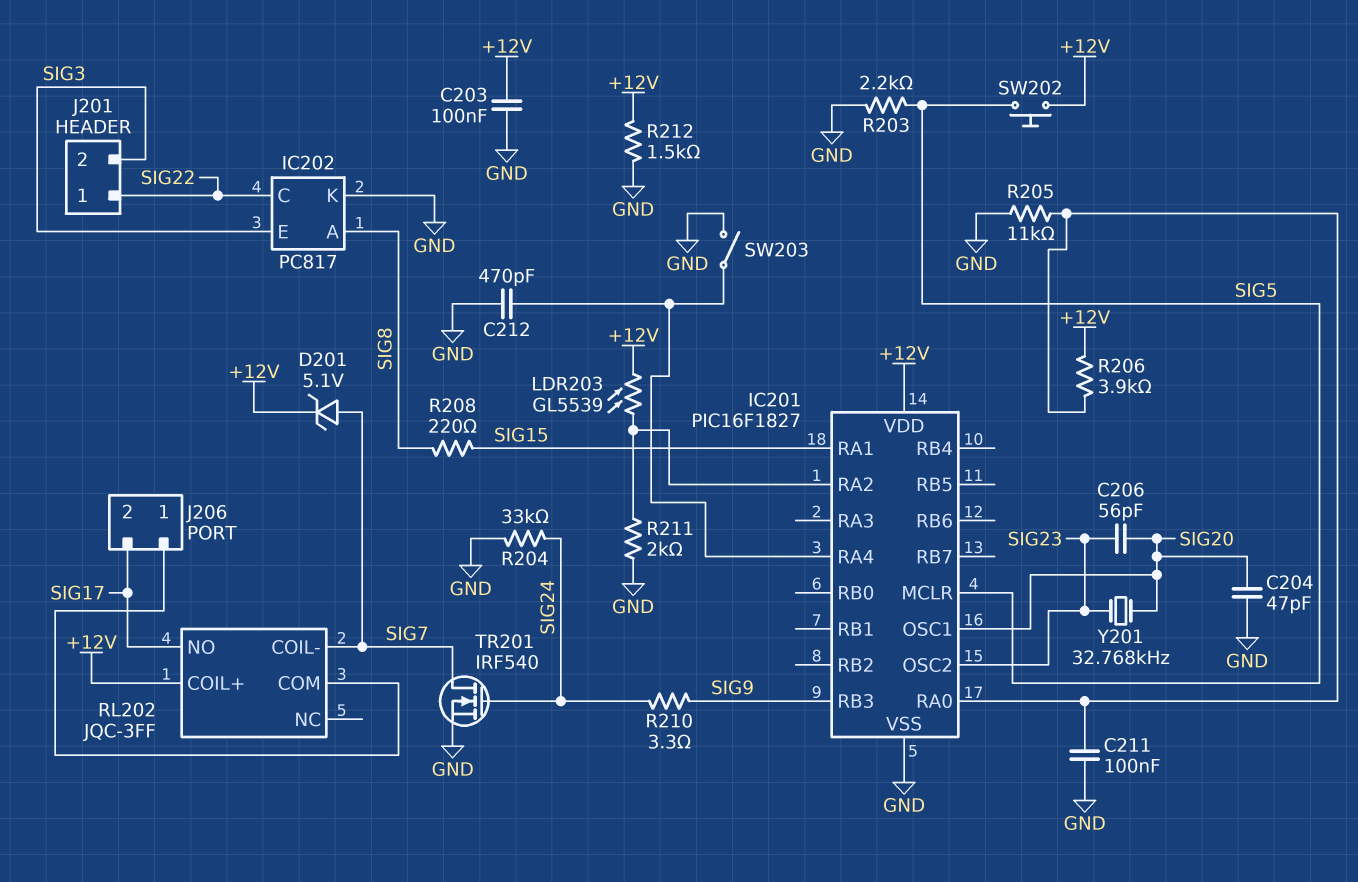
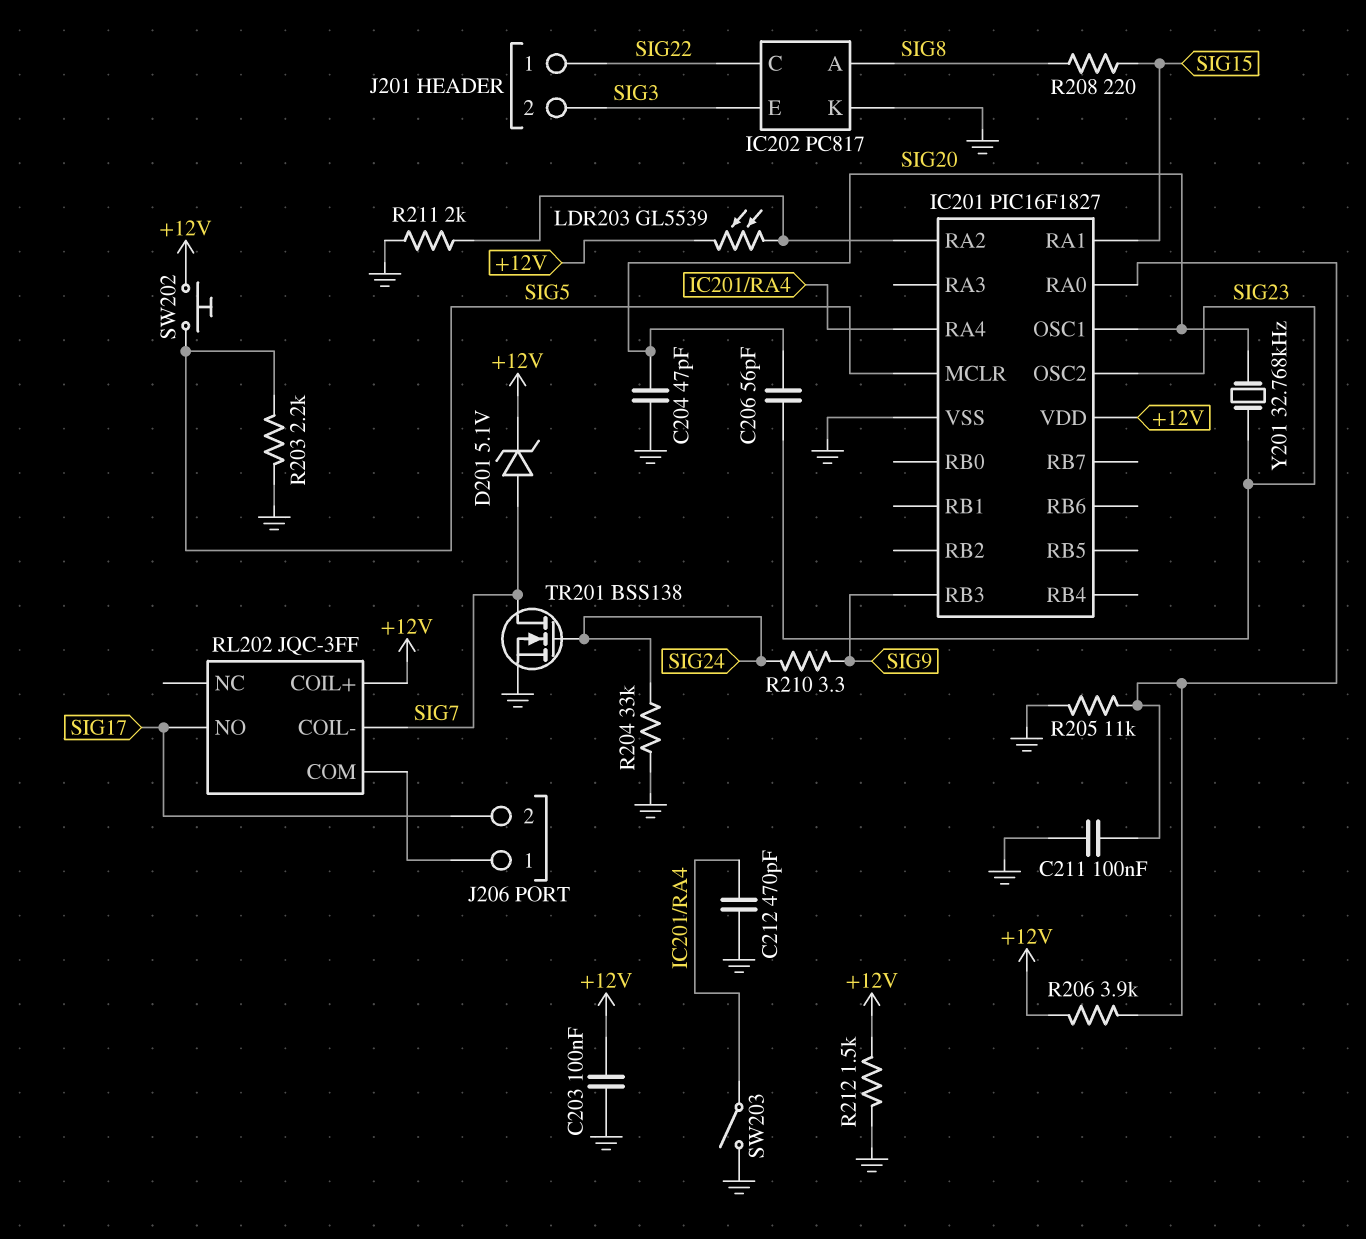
TR201: NMOS IRF540 (G SIG24, D SIG7, S GND) -> NMOS BSS138 (G SIG24, D SIG7, S GND)

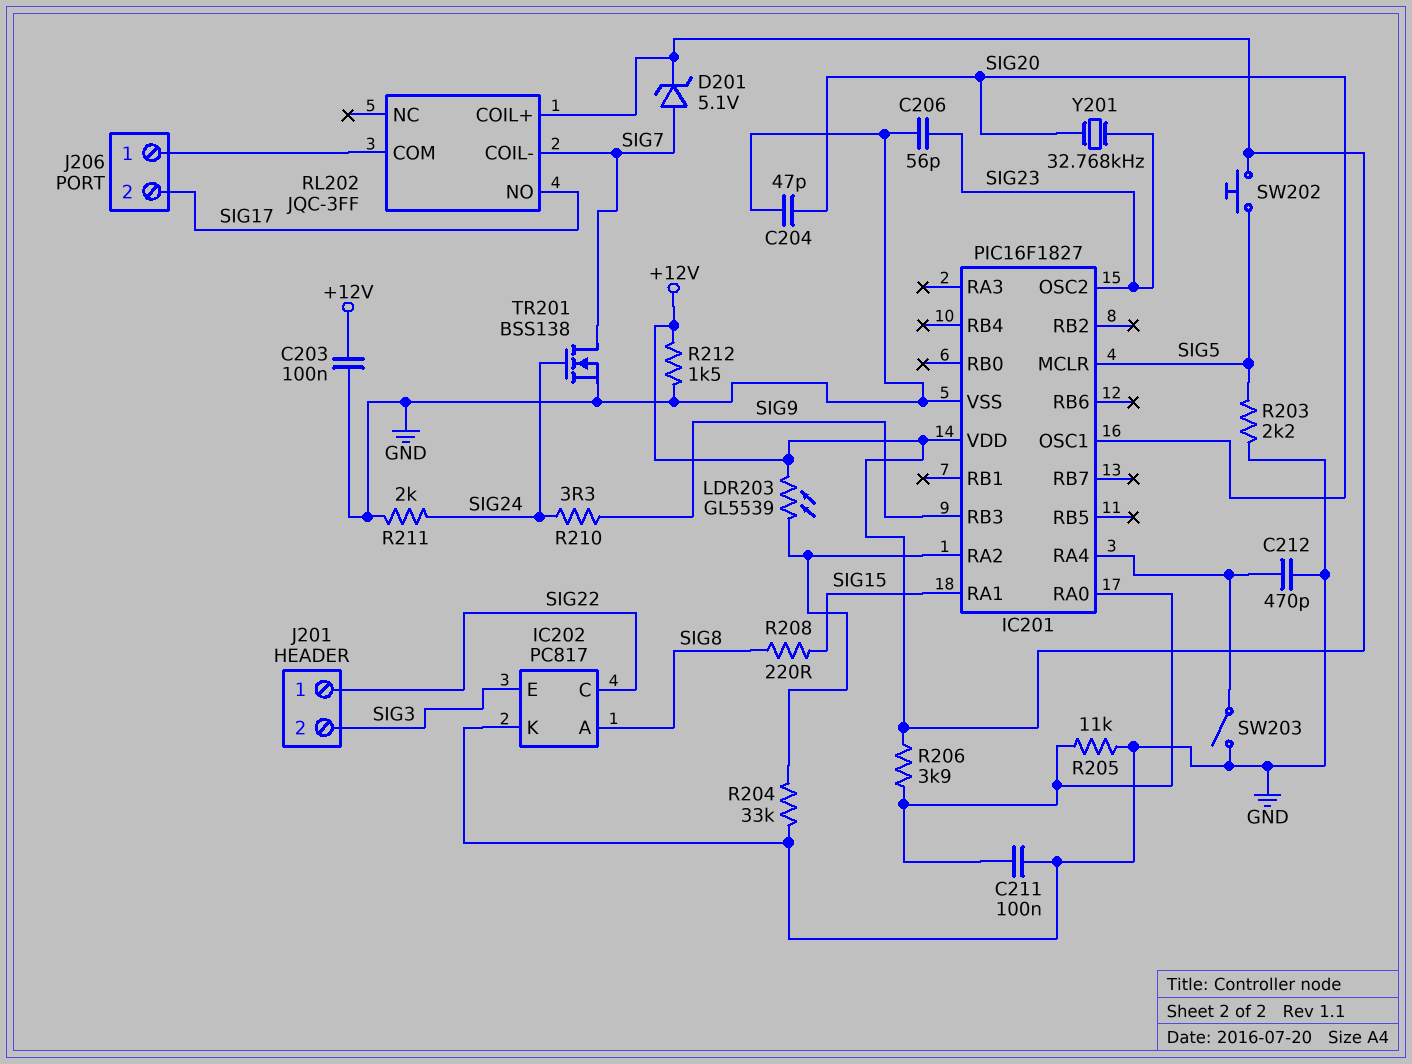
C206: 56pF (SIG20, SIG23) -> 56pF (GND, SIG23)
R204: 33k (GND, SIG24) -> 33k (GND, IC201/RA2)
R211: 2k (GND, IC201/RA2) -> 2k (GND, SIG24)

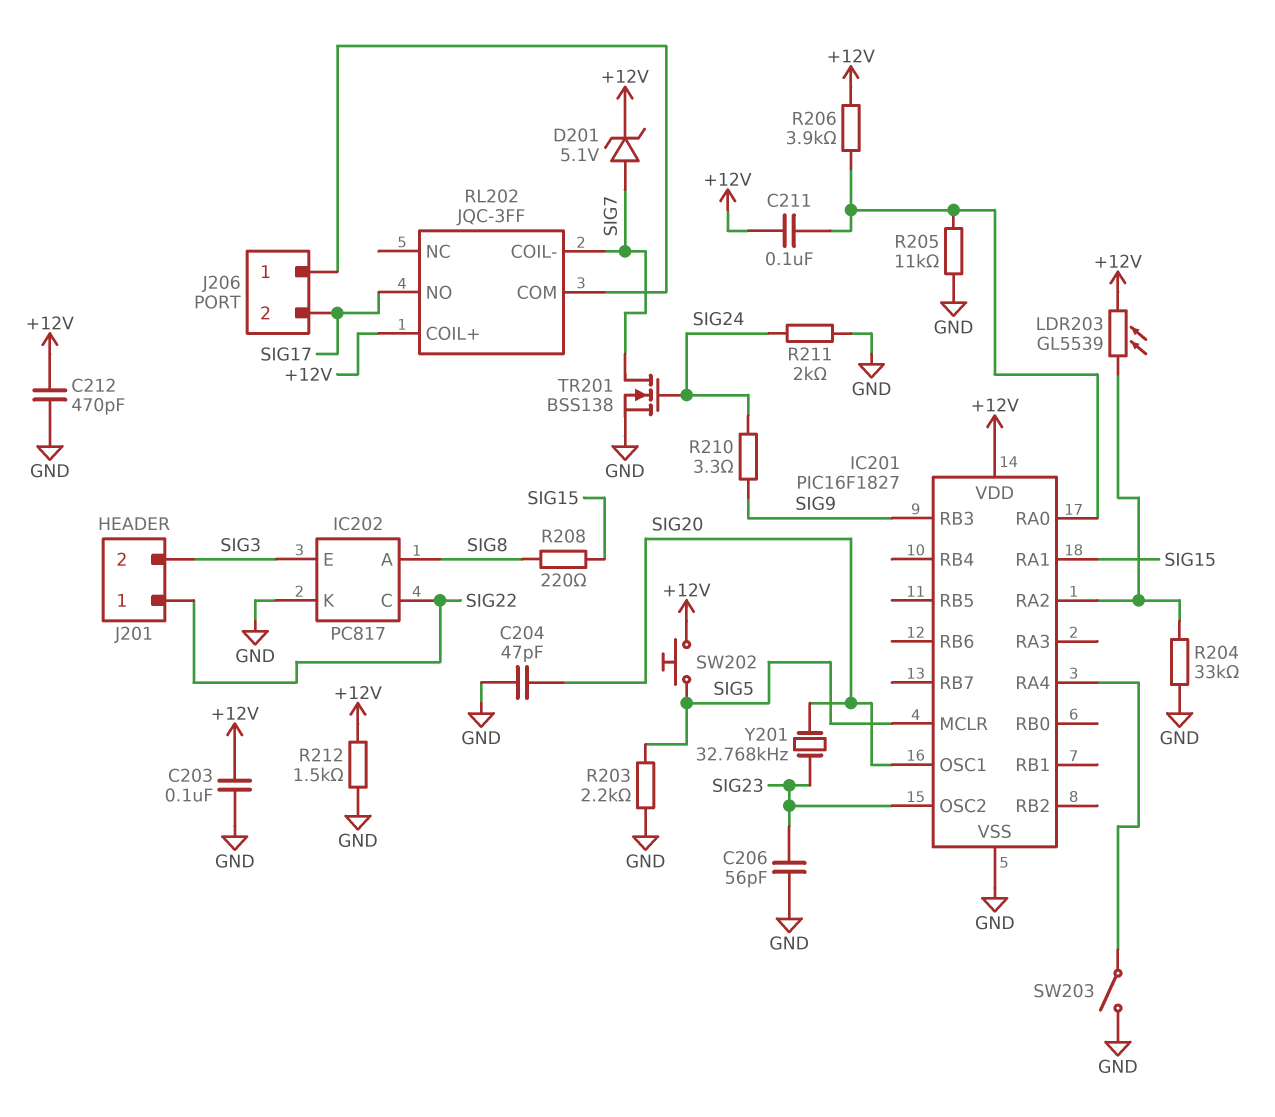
C211: 100nF (GND, IC201/RA0) -> 100nF (+12V, IC201/RA0)
C212: 470pF (GND, IC201/RA4) -> 470pF (+12V, GND)

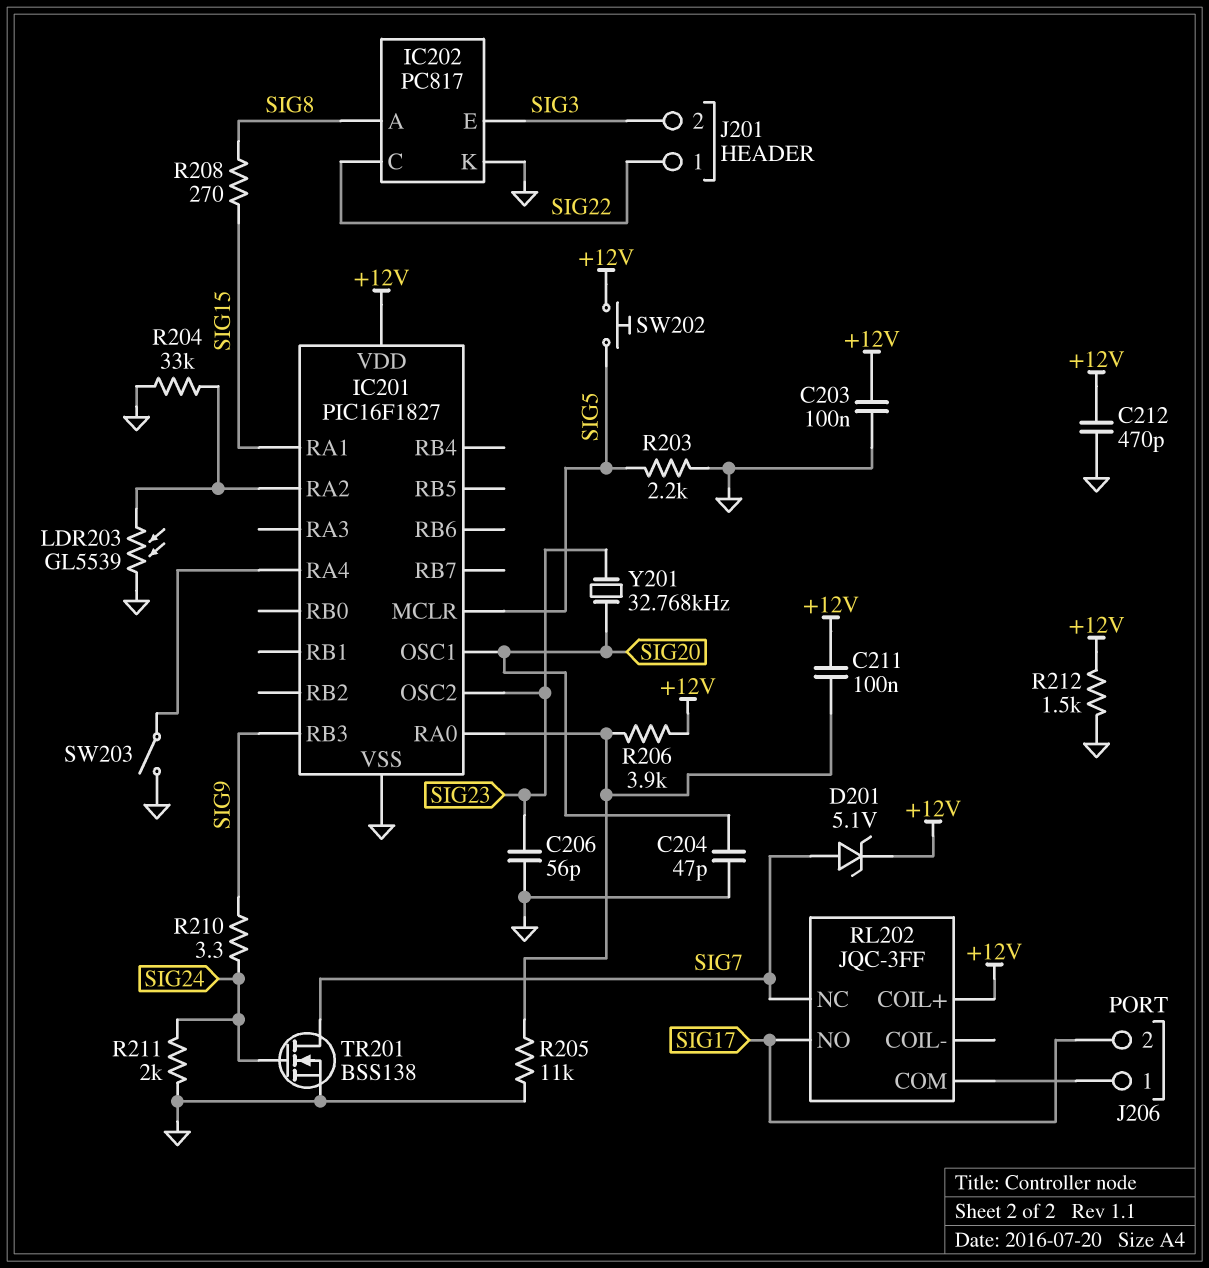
LDR203: GL5539 (+12V, IC201/RA2) -> GL5539 (GND, IC201/RA2)
R208: 220 (SIG8, SIG15) -> 270 (SIG8, SIG15)
RL202 pin COIL-: SIG7 -> none
RL202 pin NC: none -> SIG7

